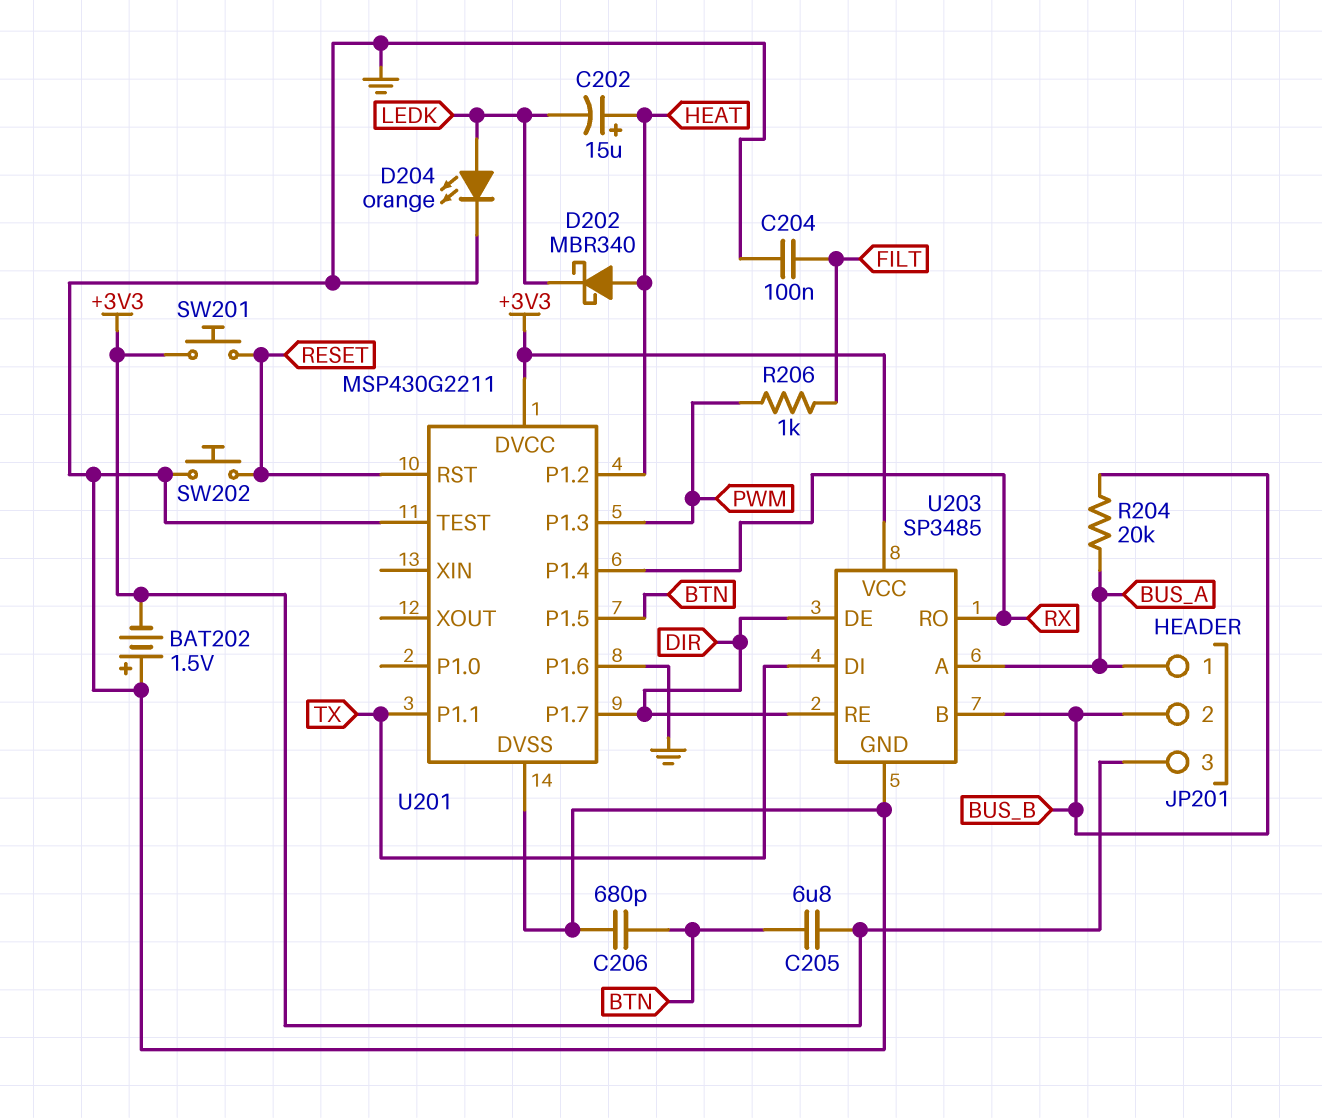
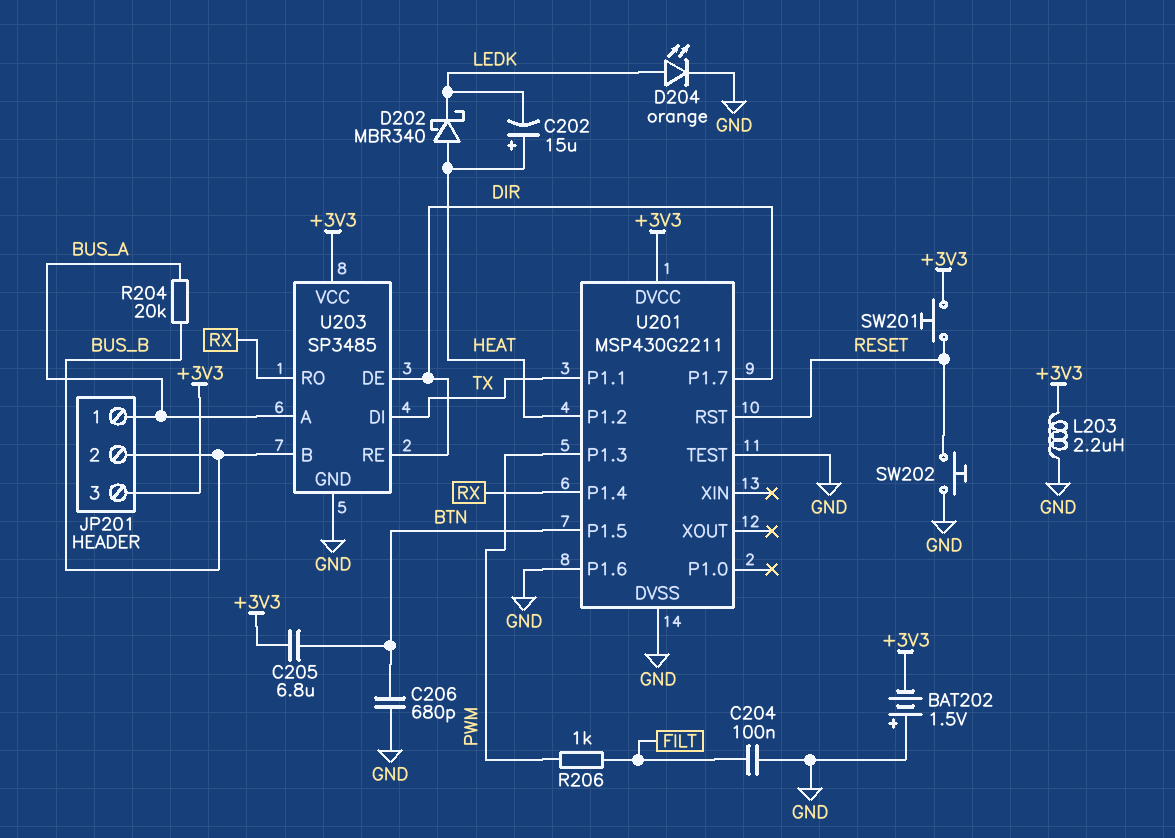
L203: none -> 2.2uH (+3V3, GND)

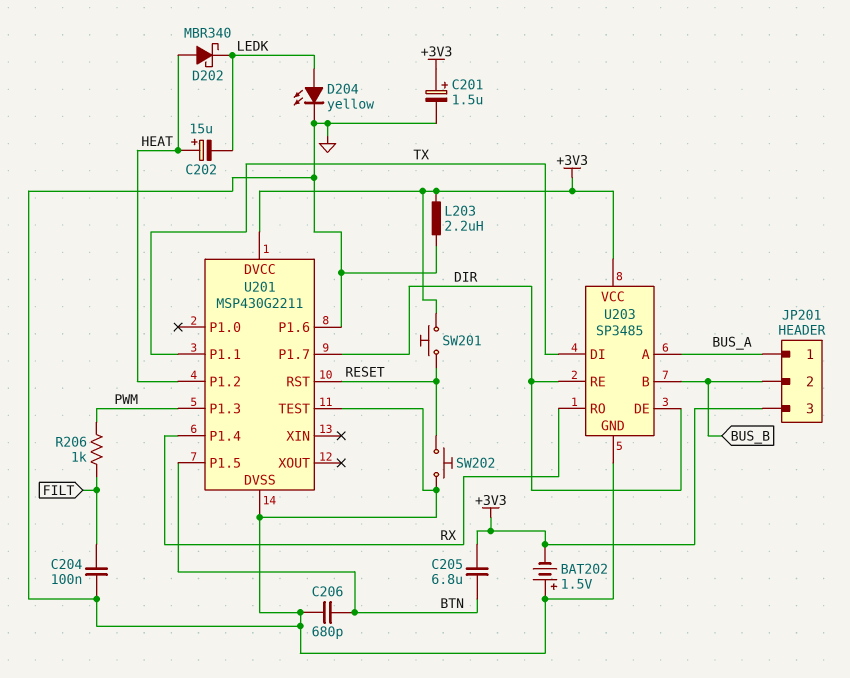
C201: none -> 1.5uF (plus +3V3, minus GND)
D204: LED orange (A LEDK, K GND) -> LED yellow (A LEDK, K GND)
R204: 20k (BUS_A, BUS_B) -> none

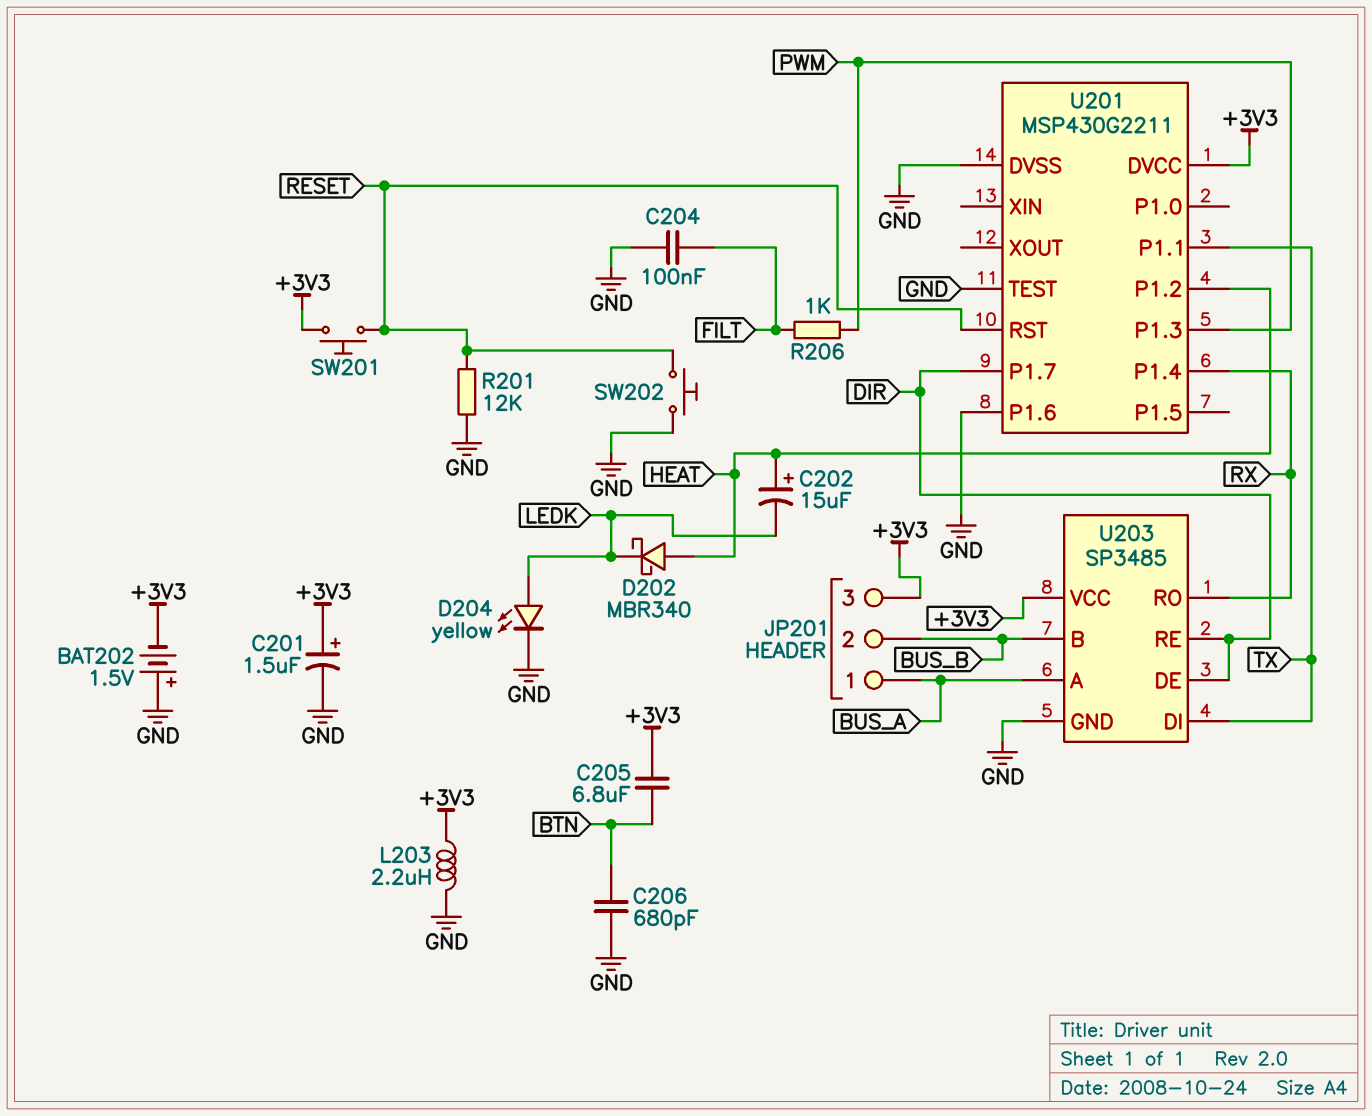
R201: none -> 12k (GND, RESET)
U201 pin P1.5: BTN -> none

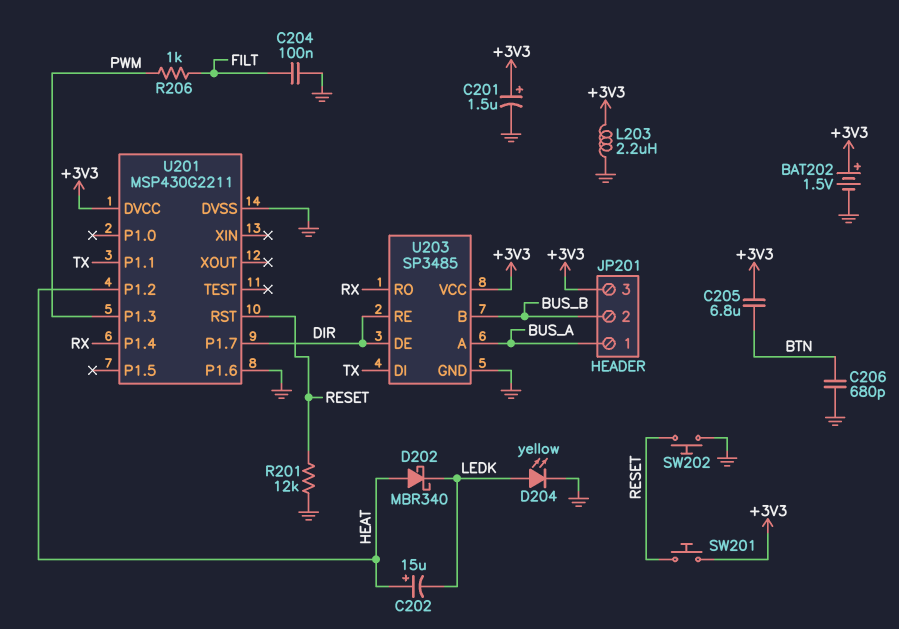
BAT202: 1.5V (plus GND, minus +3V3) -> 1.5V (plus +3V3, minus GND)
U201 pin TEST: GND -> none

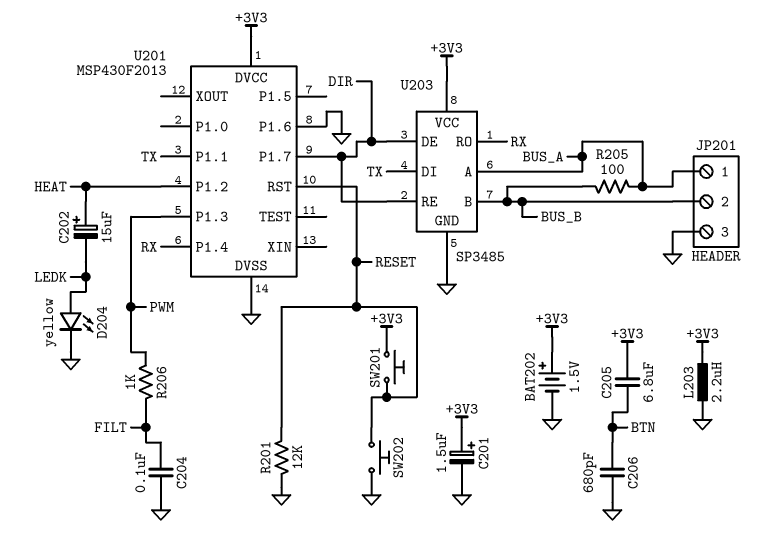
D202: schottky MBR340 (A HEAT, K LEDK) -> none
JP201 pin 3: +3V3 -> GND
R205: none -> 100 (BUS_A, BUS_B)
U201: MSP430G2211 -> MSP430F2013

